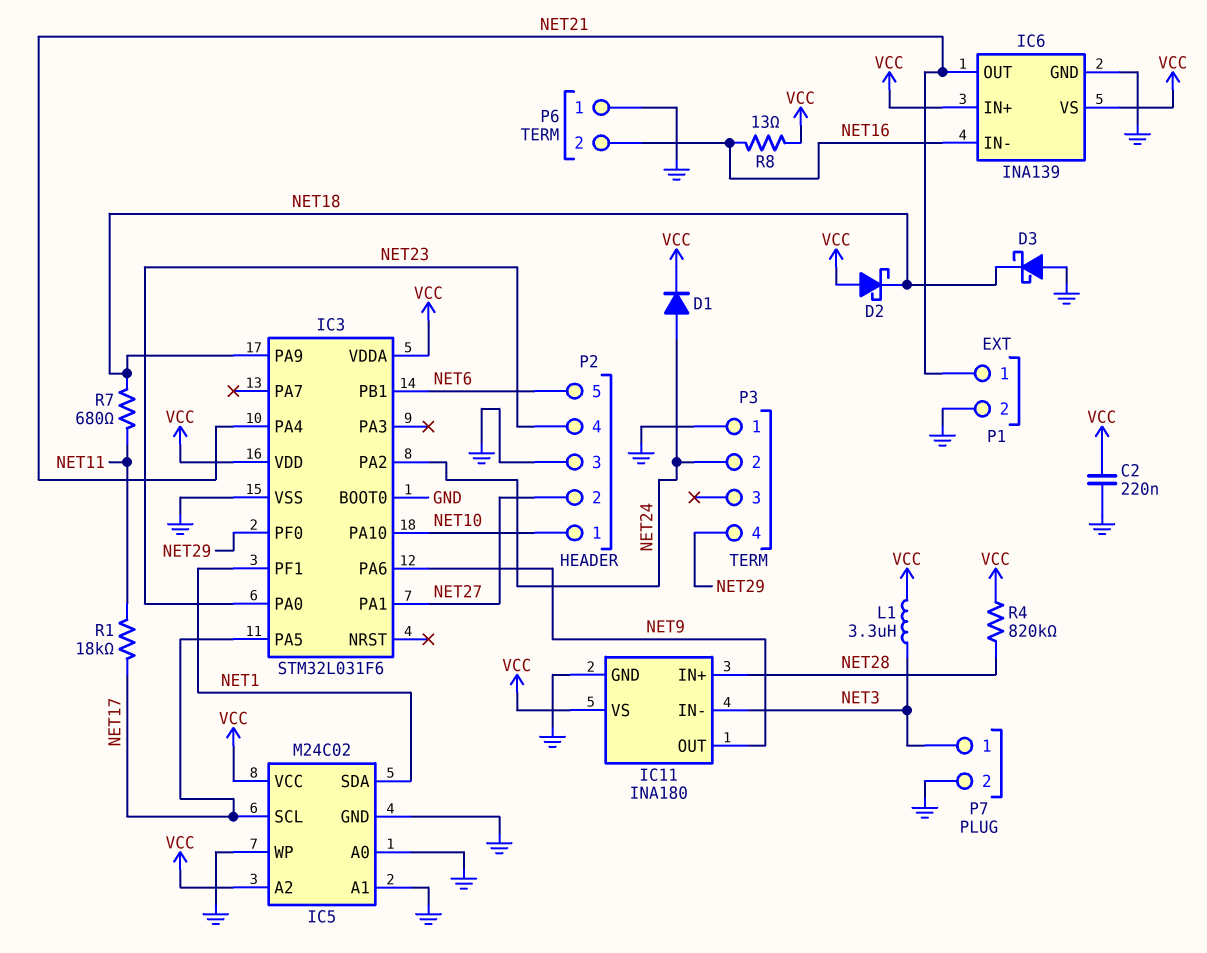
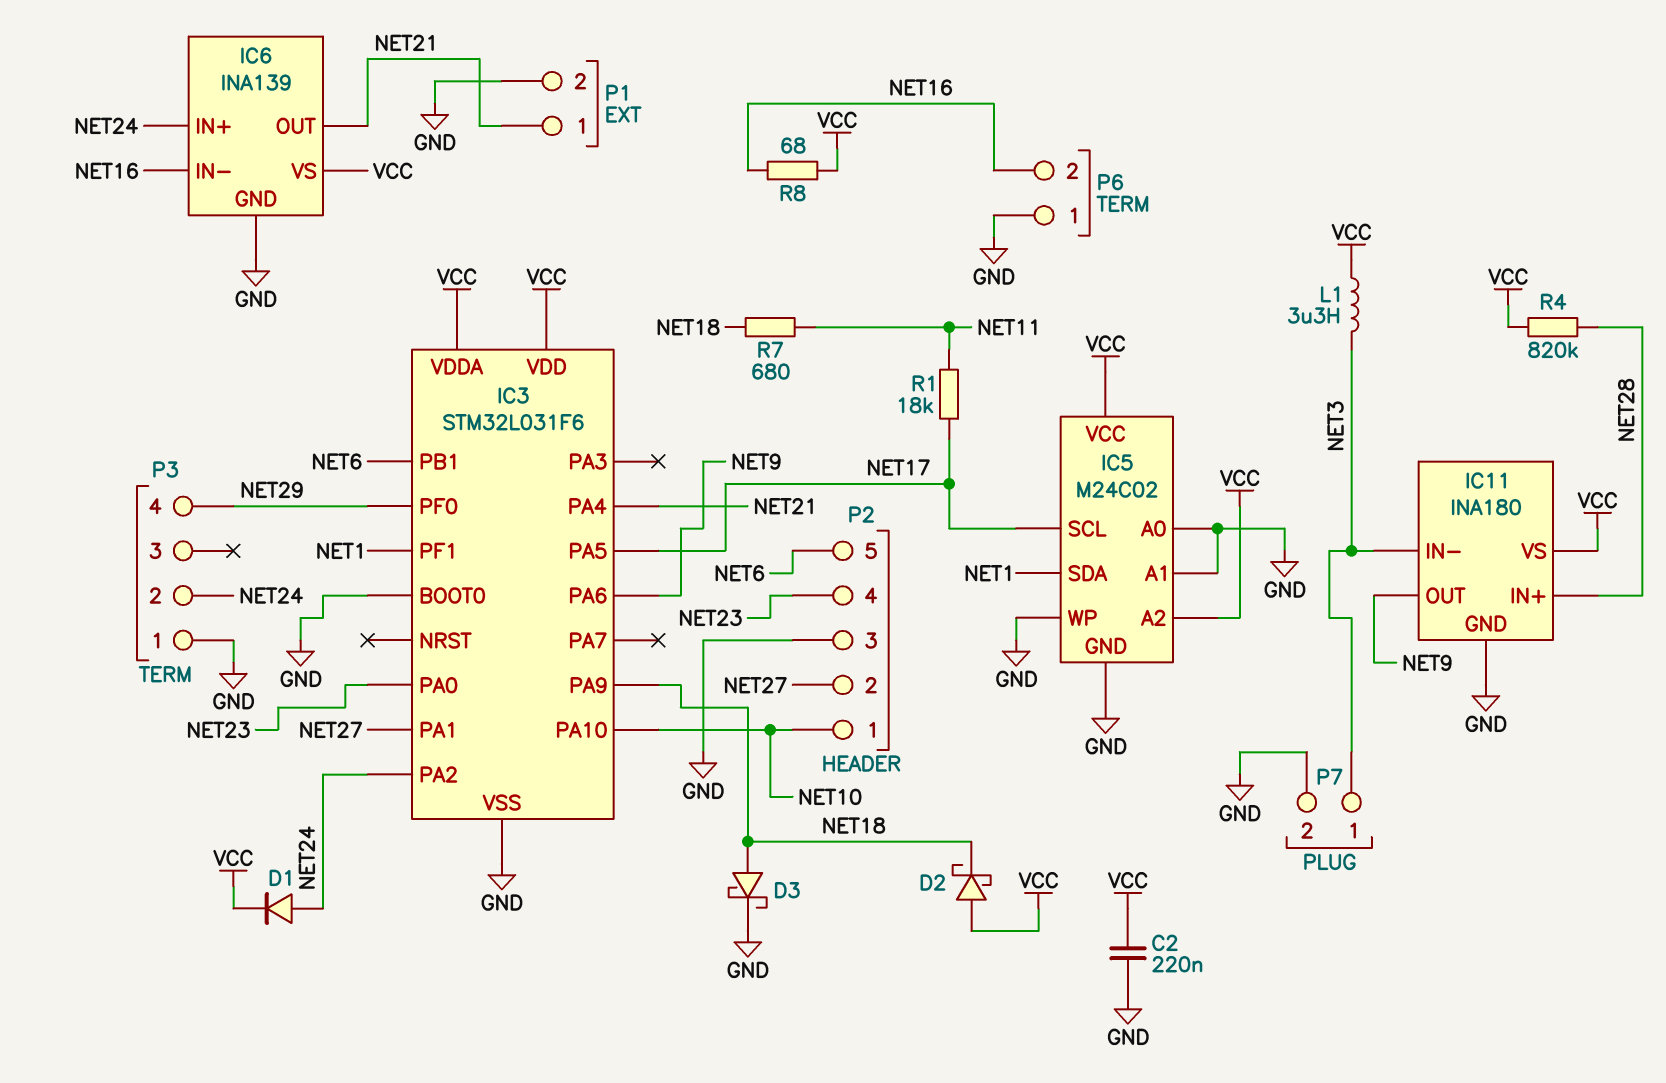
D3: schottky (A GND, K NET18) -> schottky (A NET18, K GND)
IC6 pin IN+: VCC -> NET24
R8: 13 (NET16, VCC) -> 68 (NET16, VCC)

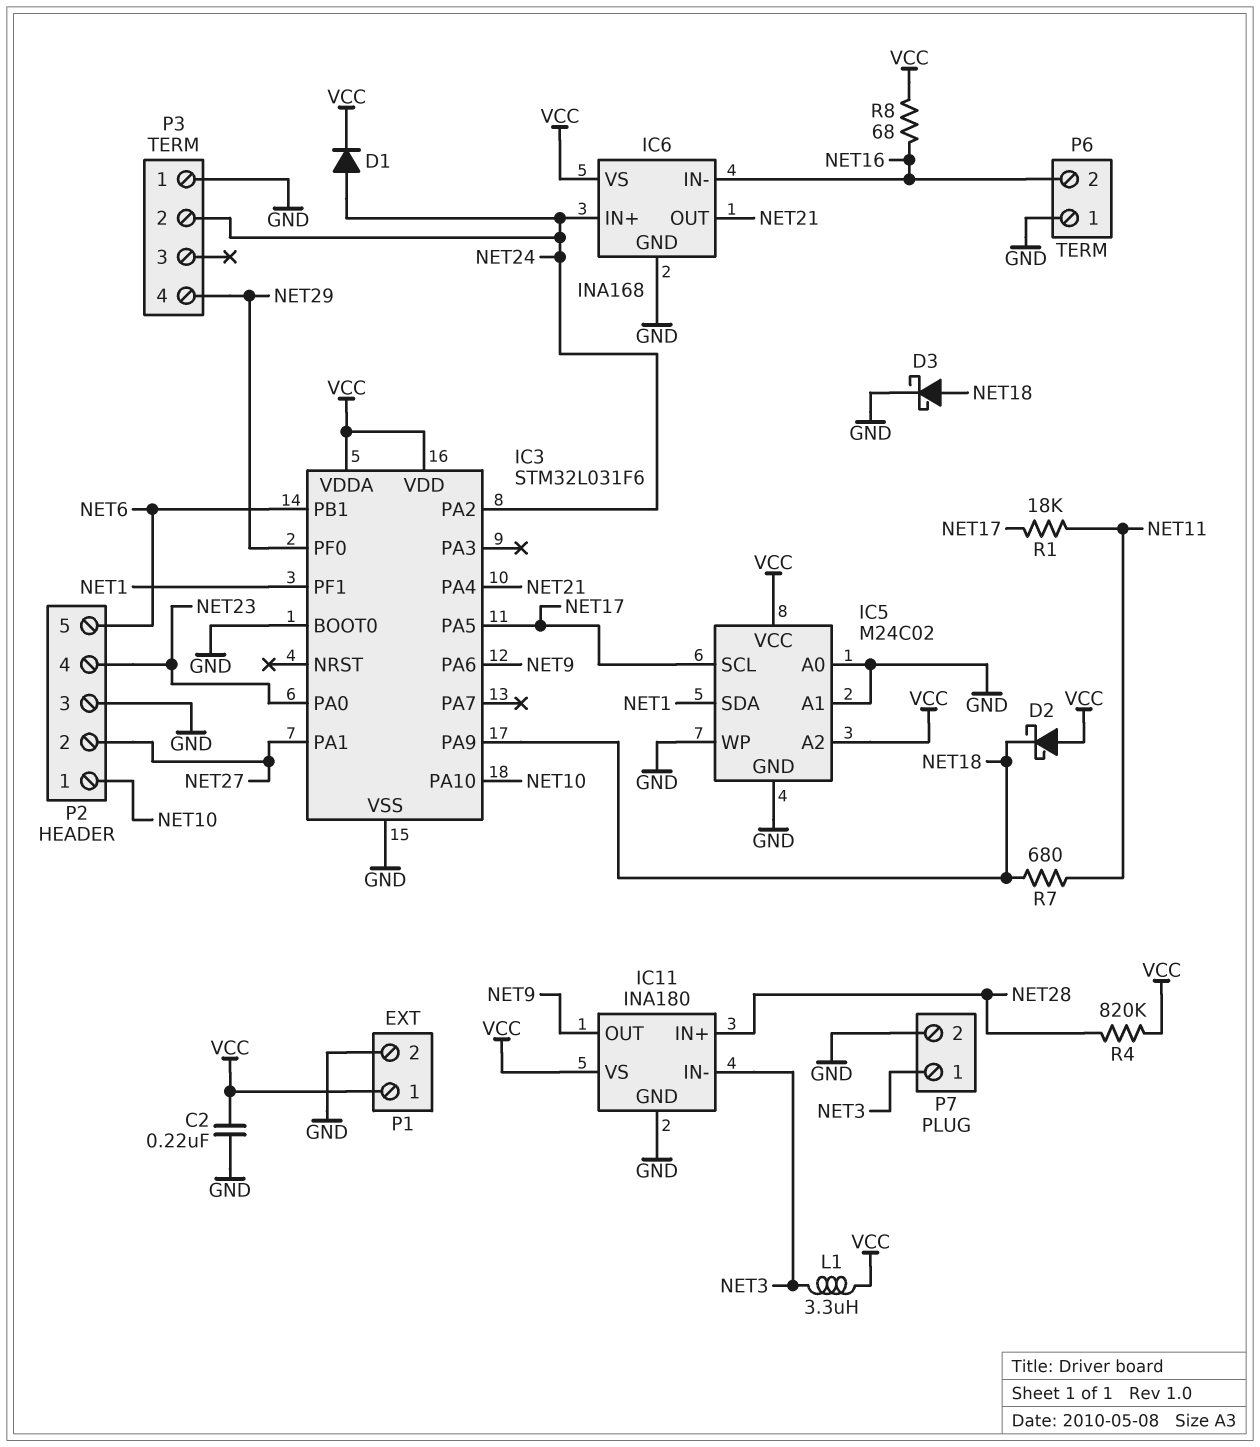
IC6: INA139 -> INA168
P1 pin 1: NET21 -> VCC

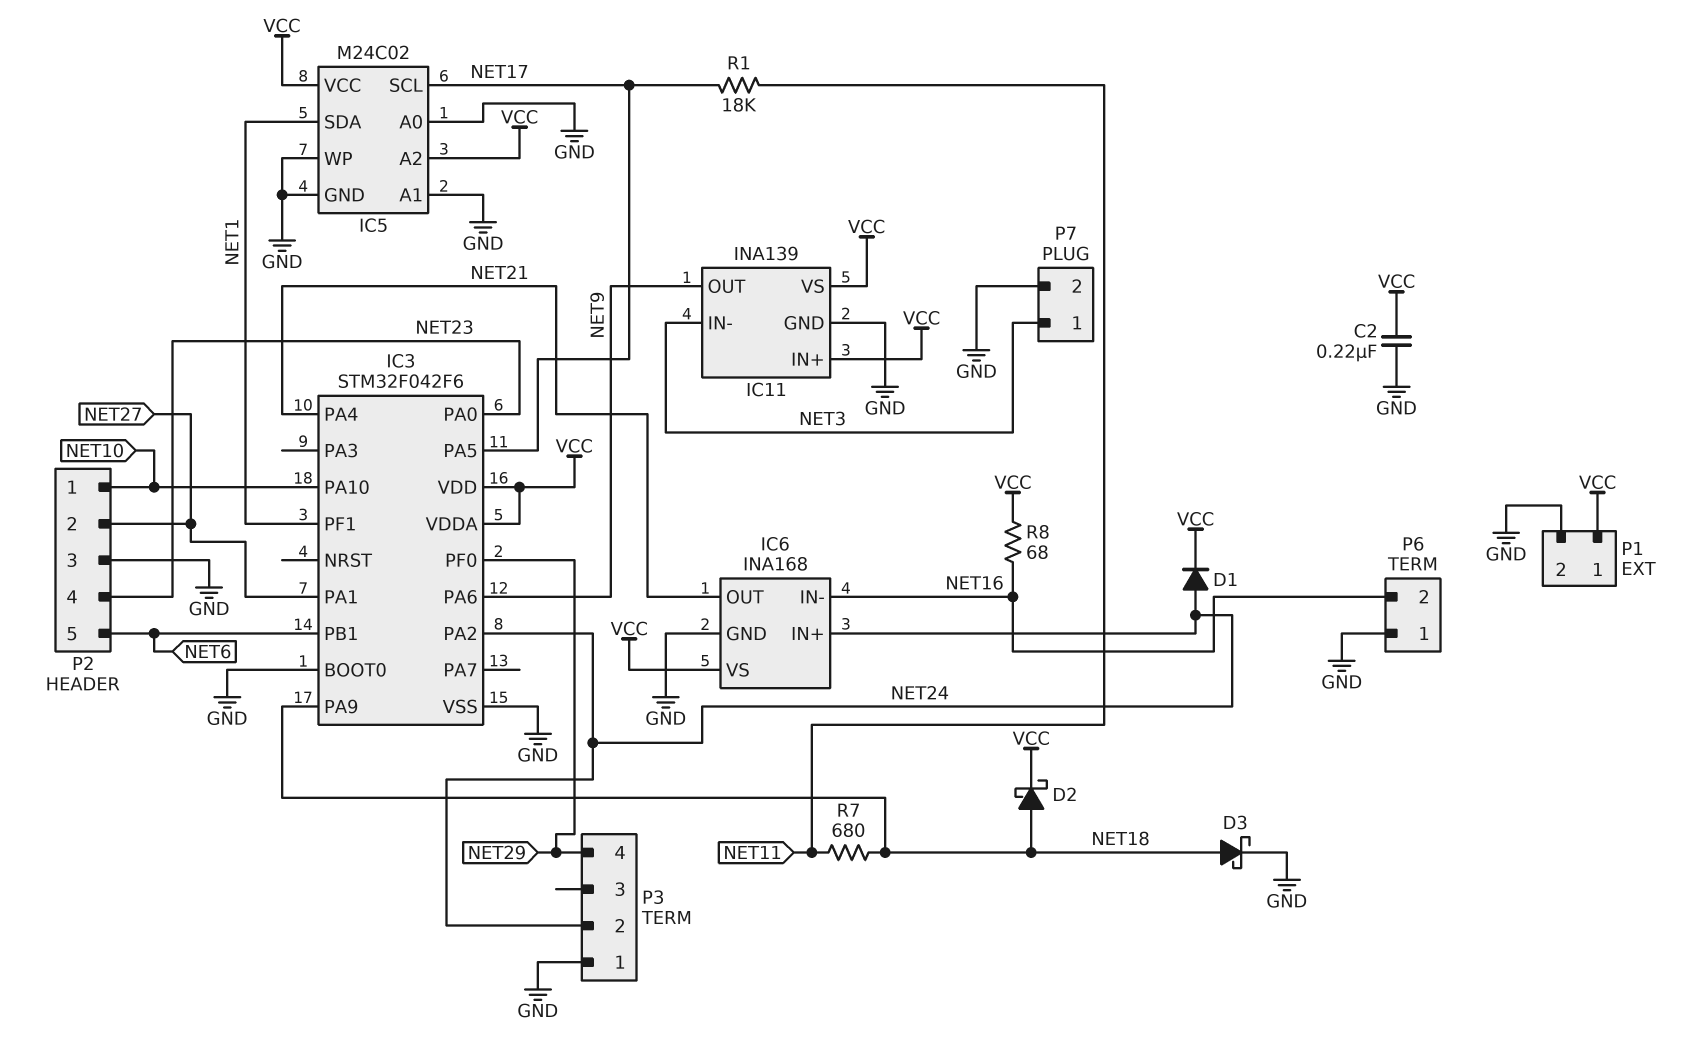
D2: schottky (A VCC, K NET18) -> schottky (A NET18, K VCC)
IC3: STM32L031F6 -> STM32F042F6
IC11: INA180 -> INA139
IC11 pin IN+: NET28 -> VCC
L1: 3.3uH (NET3, VCC) -> none
R4: 820k (NET28, VCC) -> none

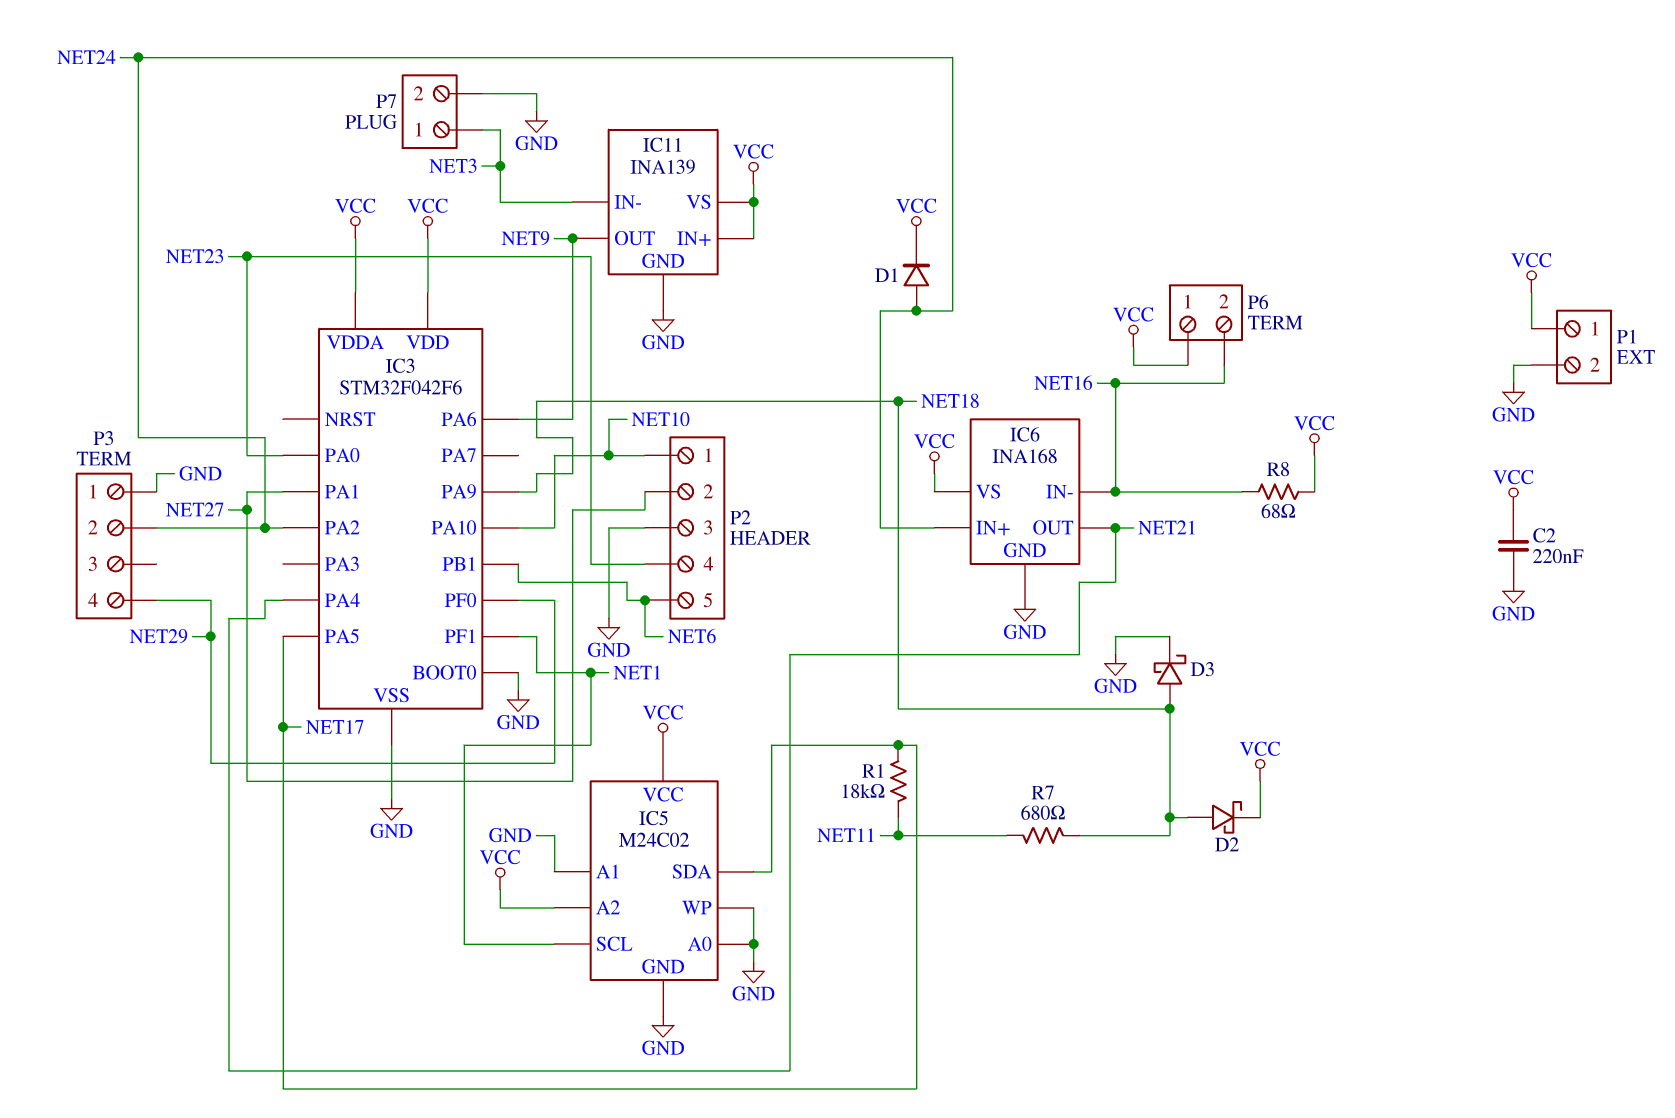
IC5 pin SCL: NET17 -> NET1
IC5 pin SDA: NET1 -> NET17
P6 pin 1: GND -> VCC

